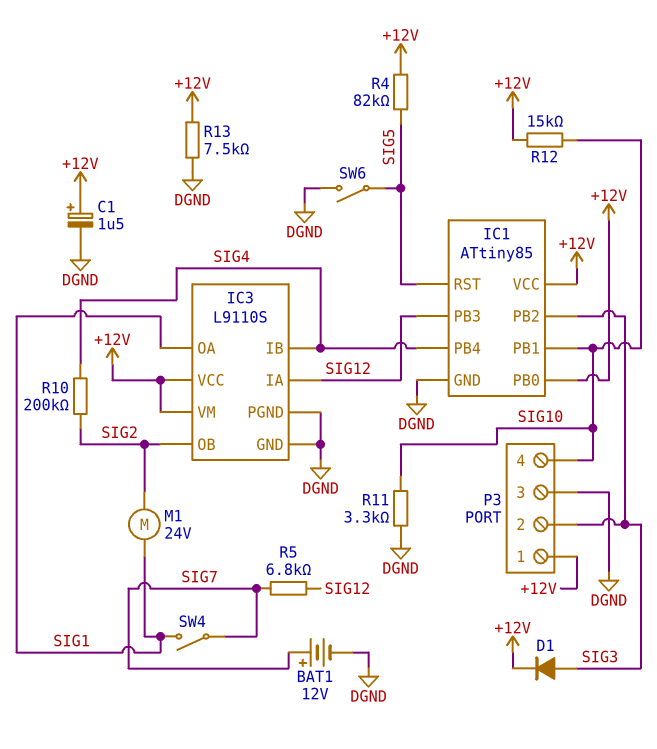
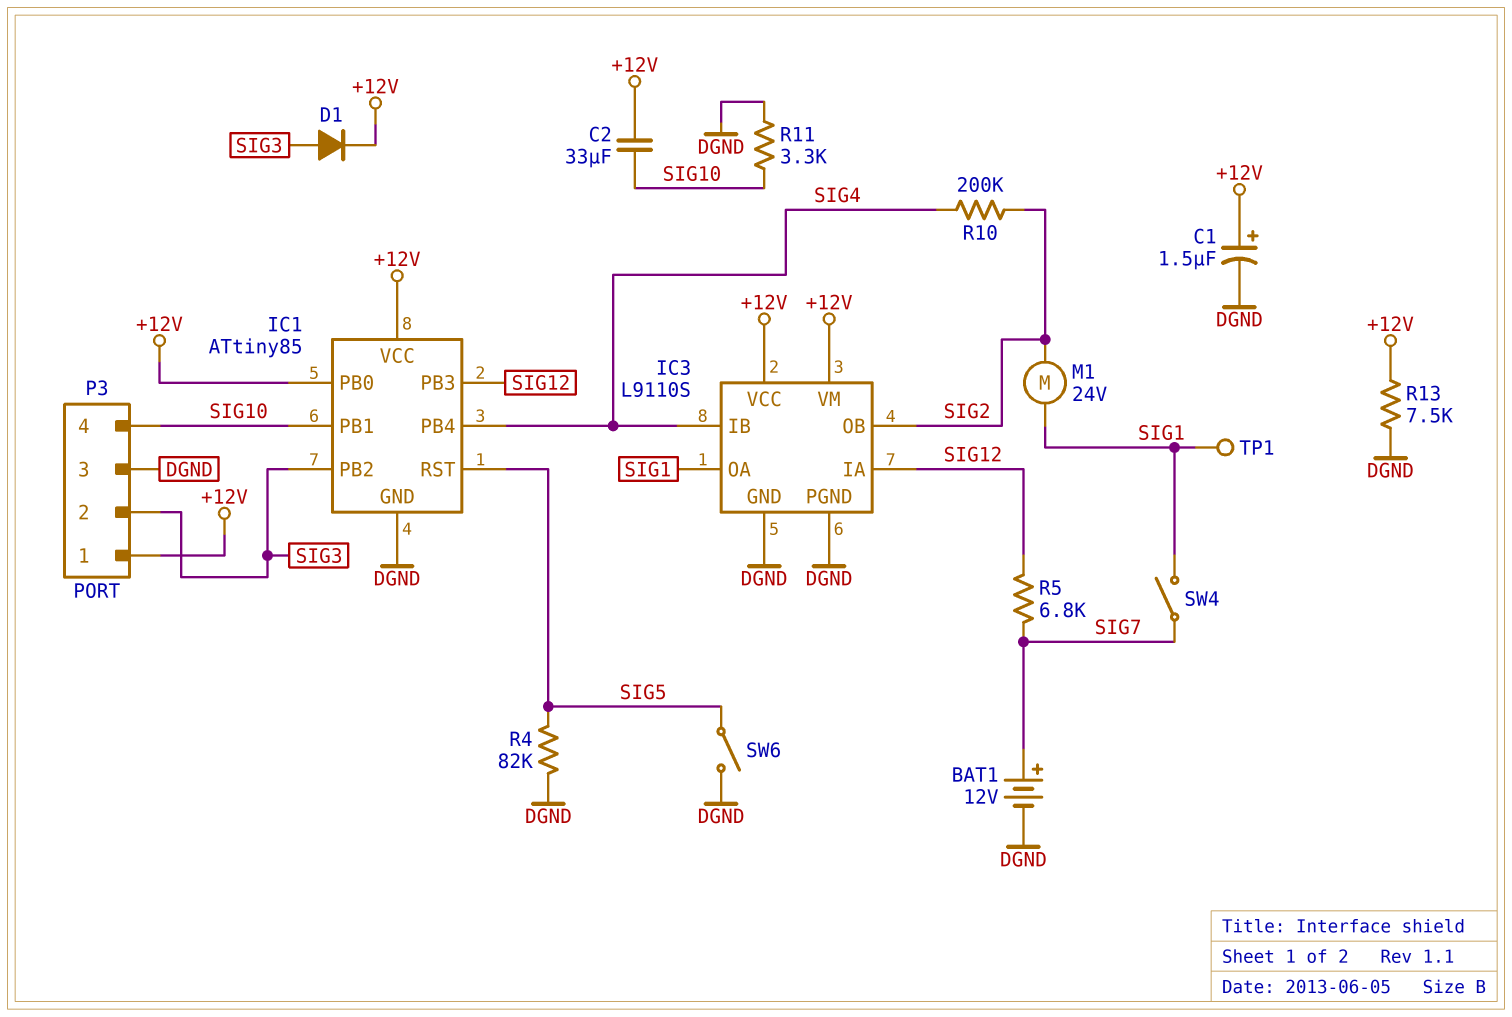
C2: none -> 33uF (+12V, SIG10)
R4: 82k (+12V, SIG5) -> 82k (DGND, SIG5)
R12: 15k (+12V, SIG10) -> none
TP1: none -> test point (SIG1)

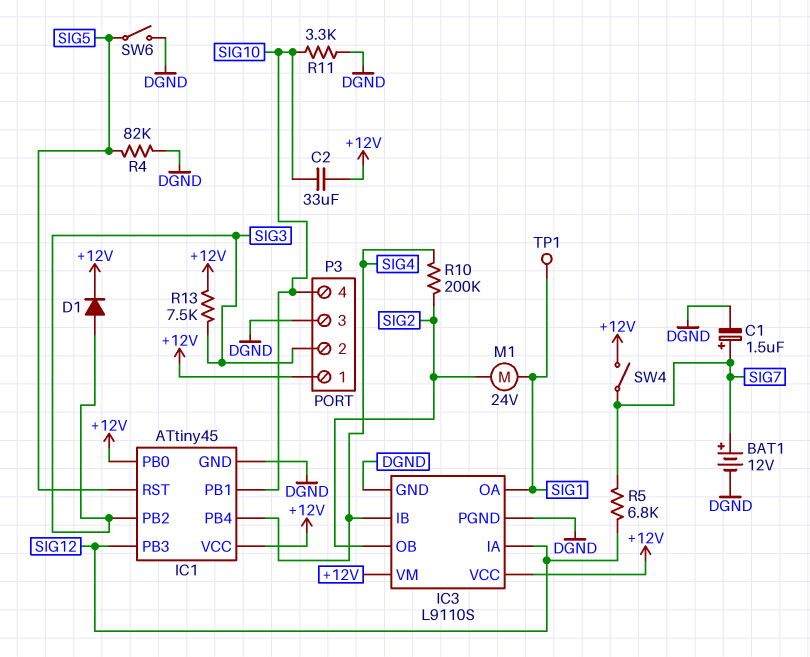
C1: 1.5uF (plus +12V, minus DGND) -> 1.5uF (plus SIG7, minus DGND)
IC1: ATtiny85 -> ATtiny45
R13: 7.5k (+12V, DGND) -> 7.5k (+12V, SIG3)
SW4: switch (SIG1, SIG7) -> switch (+12V, SIG7)

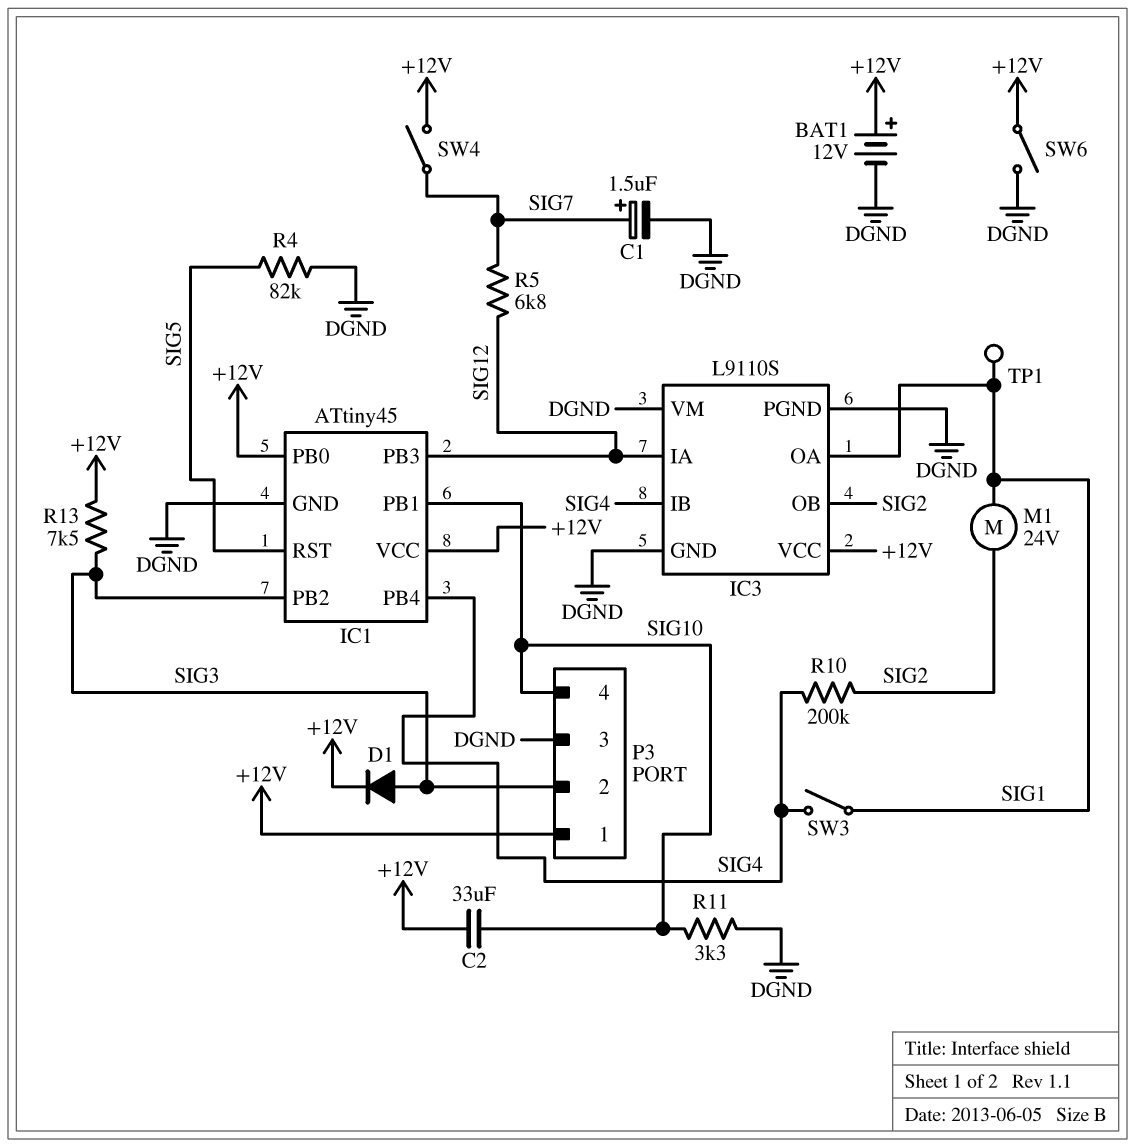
BAT1: 12V (plus SIG7, minus DGND) -> 12V (plus +12V, minus DGND)
IC3 pin VM: +12V -> DGND
SW3: none -> switch (SIG1, SIG4)
SW6: switch (DGND, SIG5) -> switch (+12V, DGND)

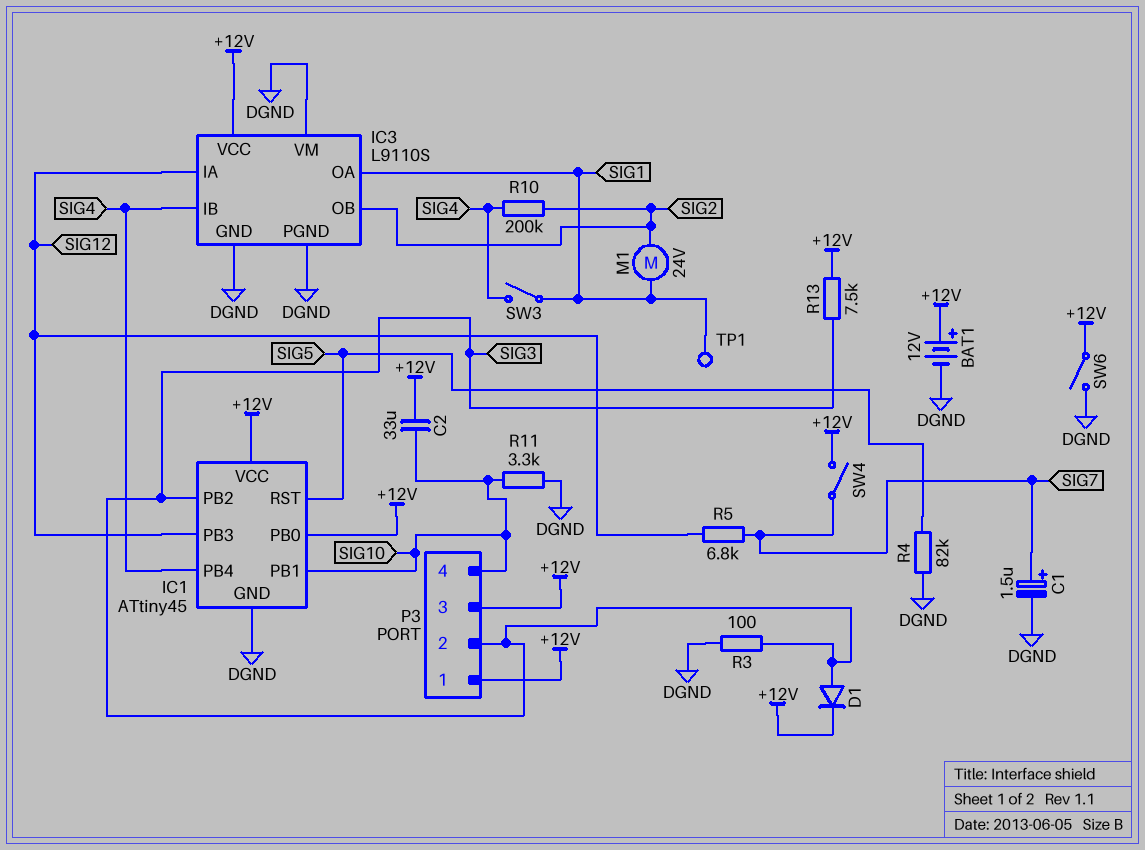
P3 pin 3: DGND -> +12V
R3: none -> 100 (DGND, SIG3)

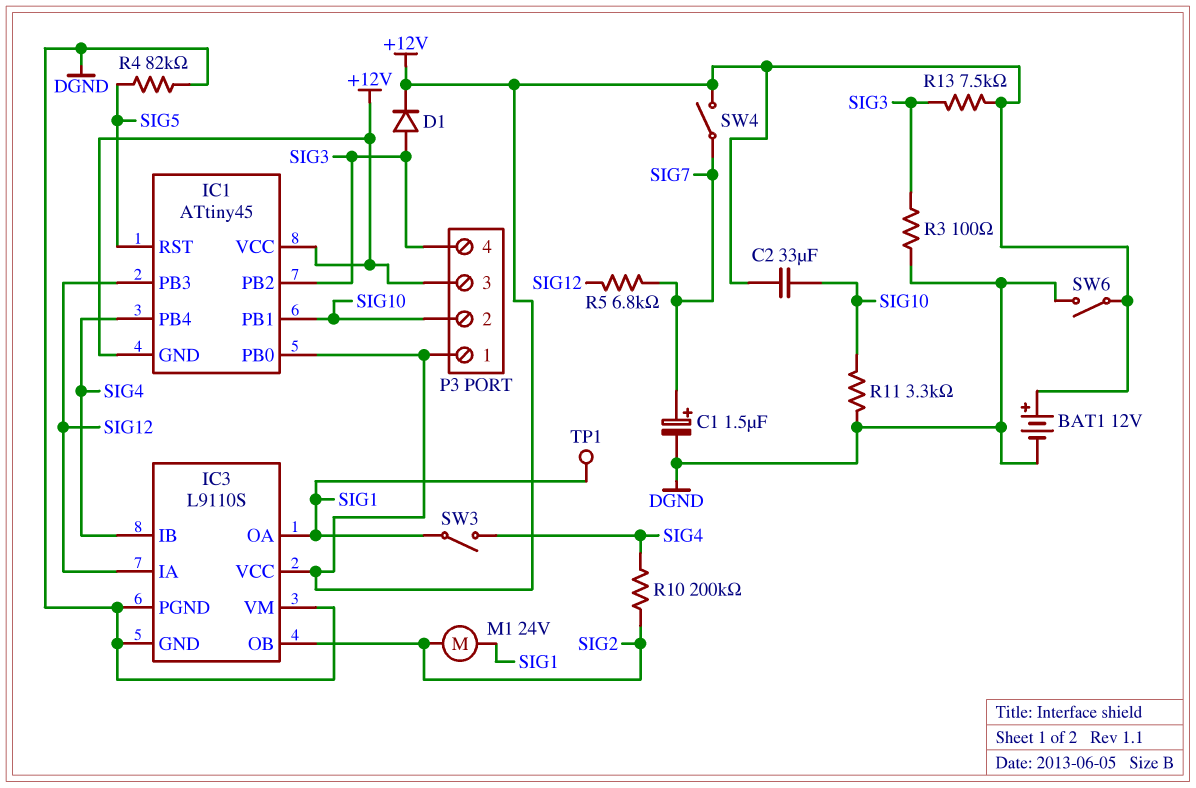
IC1 pin GND: DGND -> +12V
P3 pin 2: SIG3 -> SIG10
P3 pin 4: SIG10 -> SIG3

